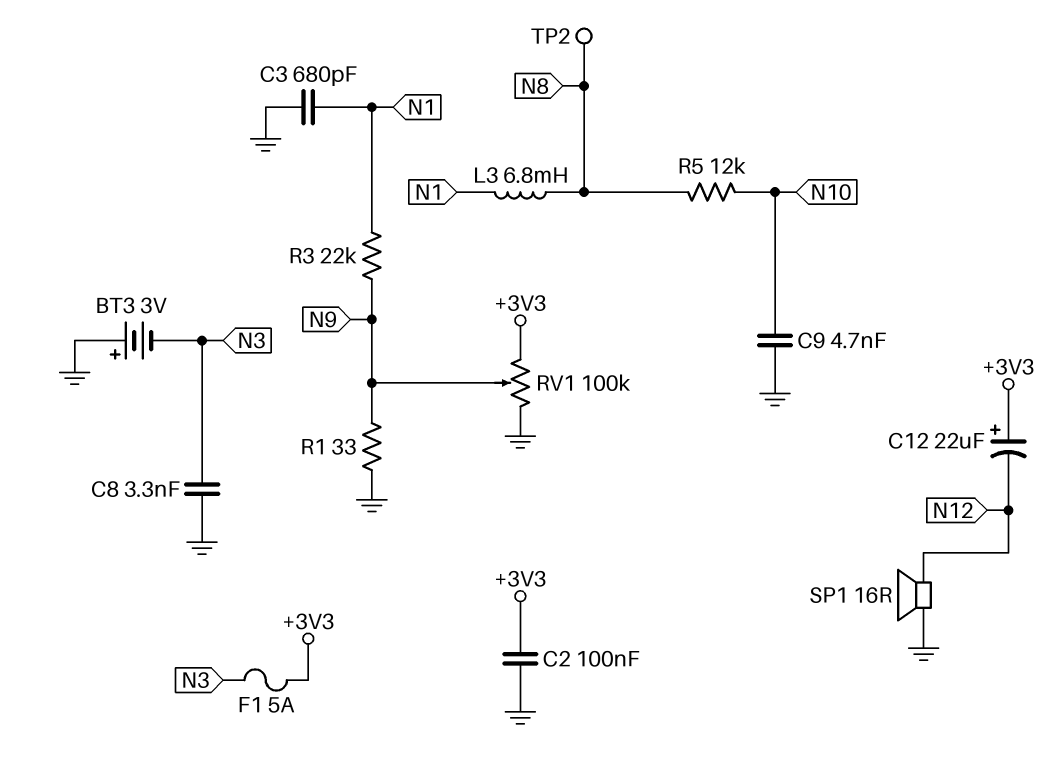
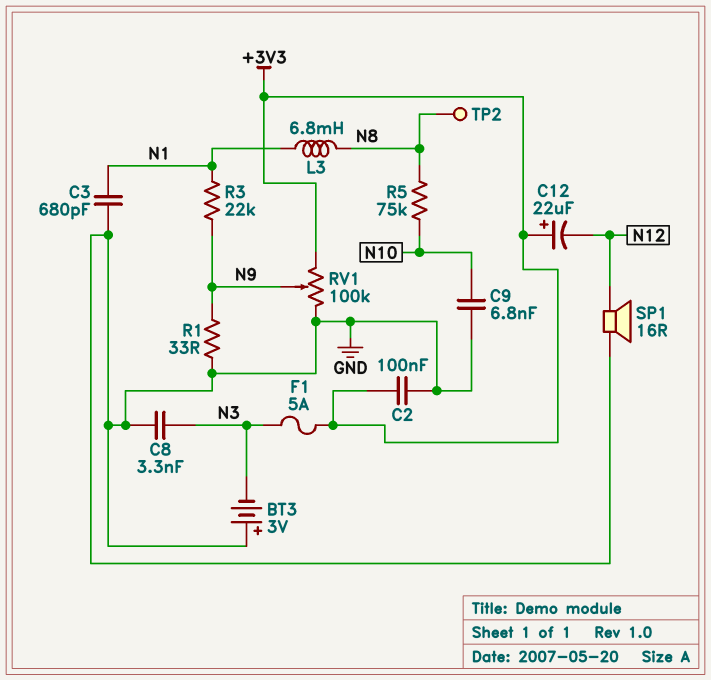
C9: 4.7nF (GND, N10) -> 6.8nF (GND, N10)
R5: 12k (N8, N10) -> 75k (N8, N10)

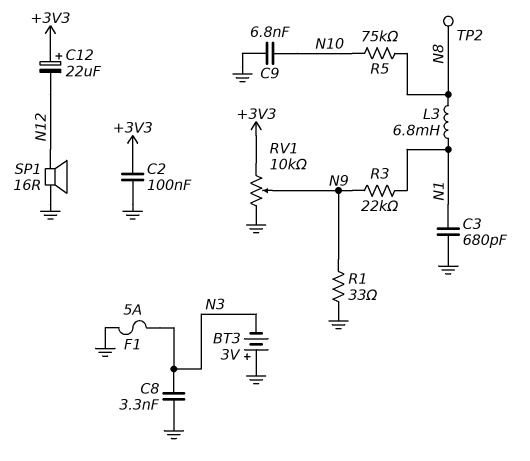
F1: 5A (+3V3, N3) -> 5A (GND, N3)
RV1: 100k (+3V3, GND, wiper N9) -> 10k (+3V3, GND, wiper N9)

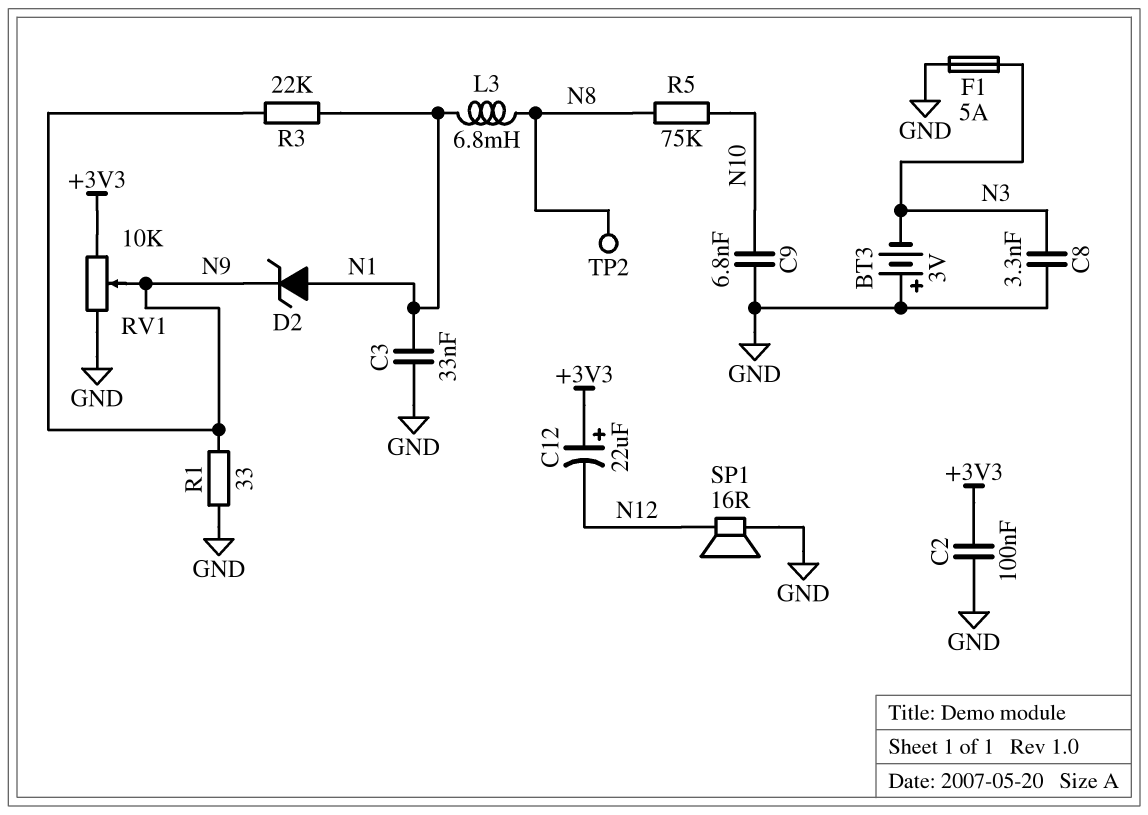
C3: 680pF (GND, N1) -> 33nF (GND, N1)
D2: none -> zener (A N1, K N9)

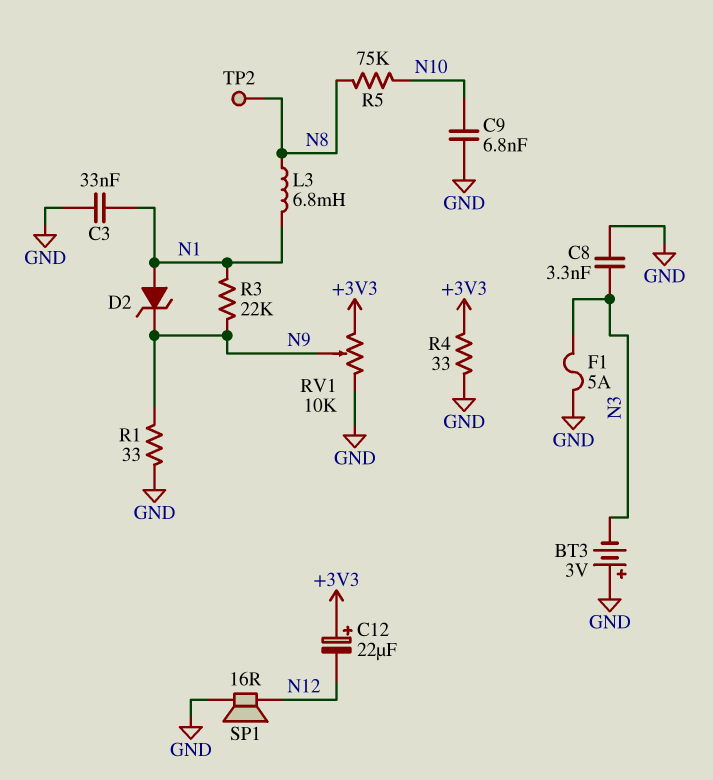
C2: 100nF (+3V3, GND) -> none
R4: none -> 33 (+3V3, GND)

